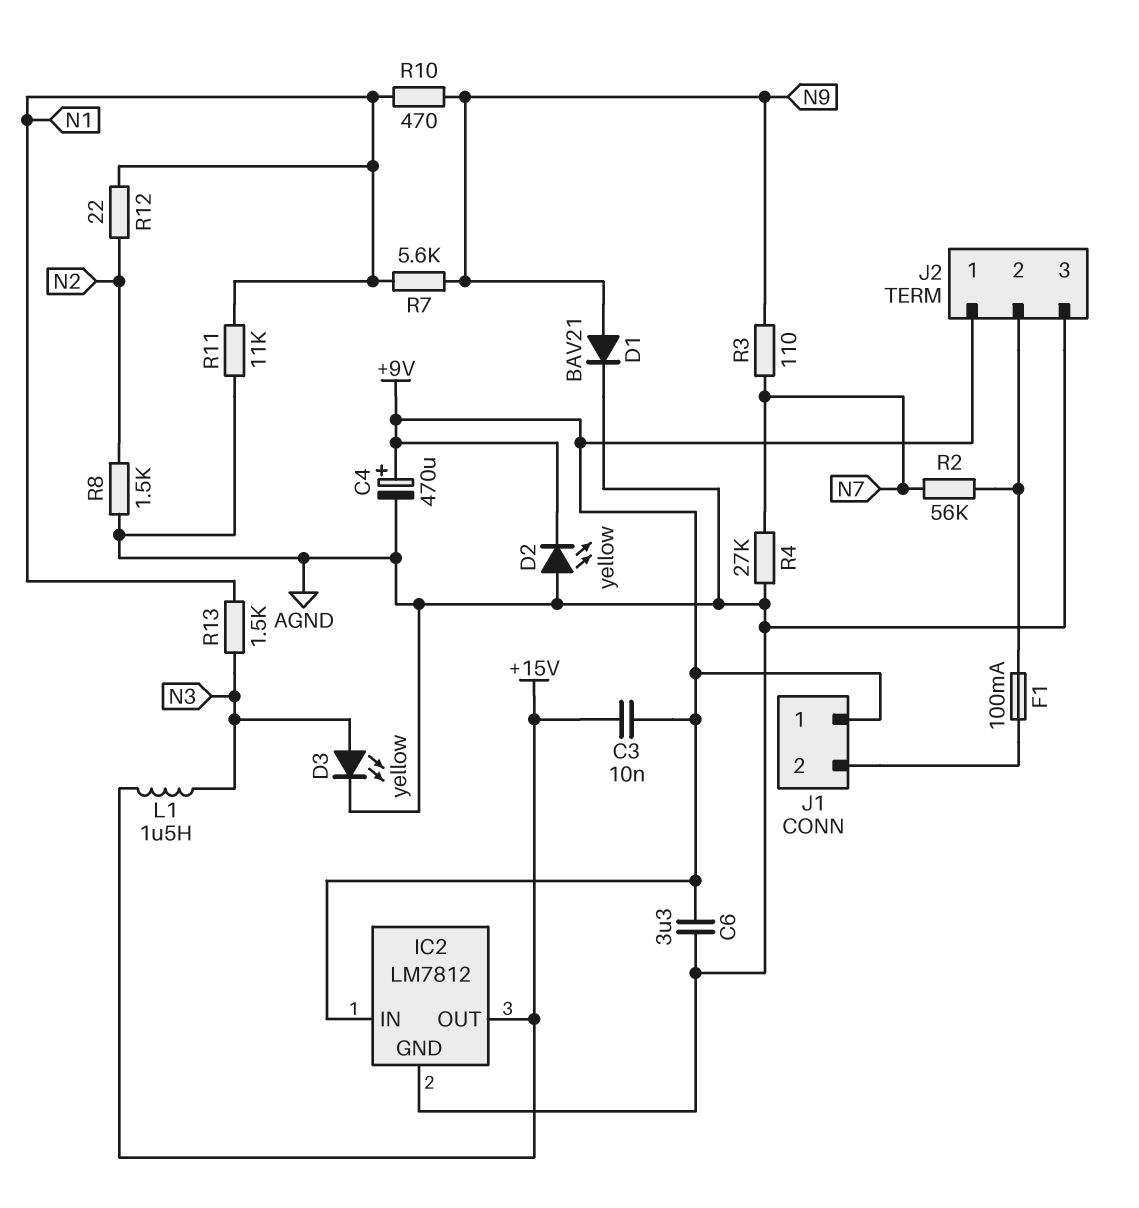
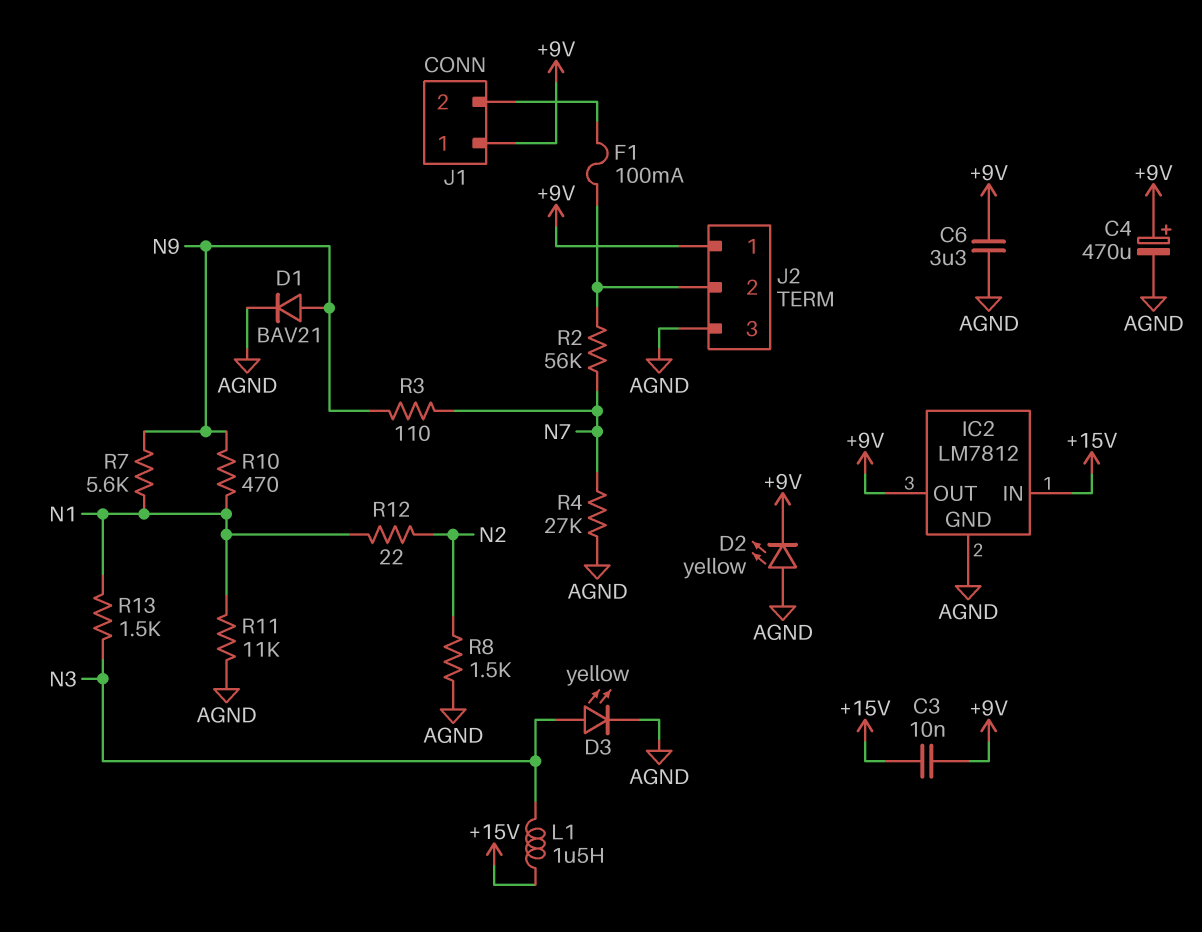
IC2 pin IN: +9V -> +15V
IC2 pin OUT: +15V -> +9V

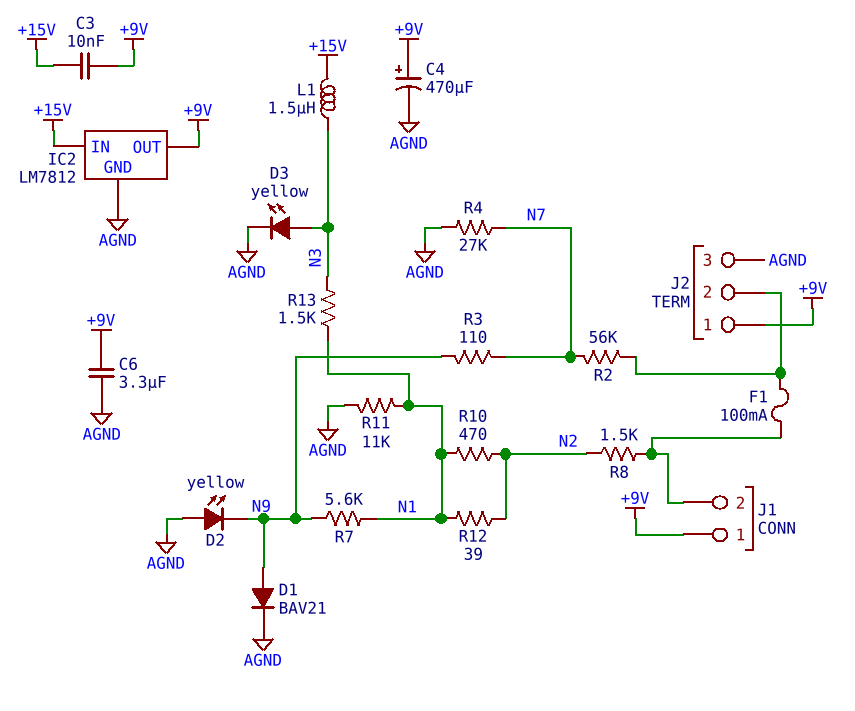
D2: LED yellow (A AGND, K +9V) -> LED yellow (A AGND, K N9)
R8: 1.5k (AGND, N2) -> 1.5k (J1/2, N2)
R10: 470 (N1, N9) -> 470 (N1, N2)
R12: 22 (N1, N2) -> 39 (N1, N2)

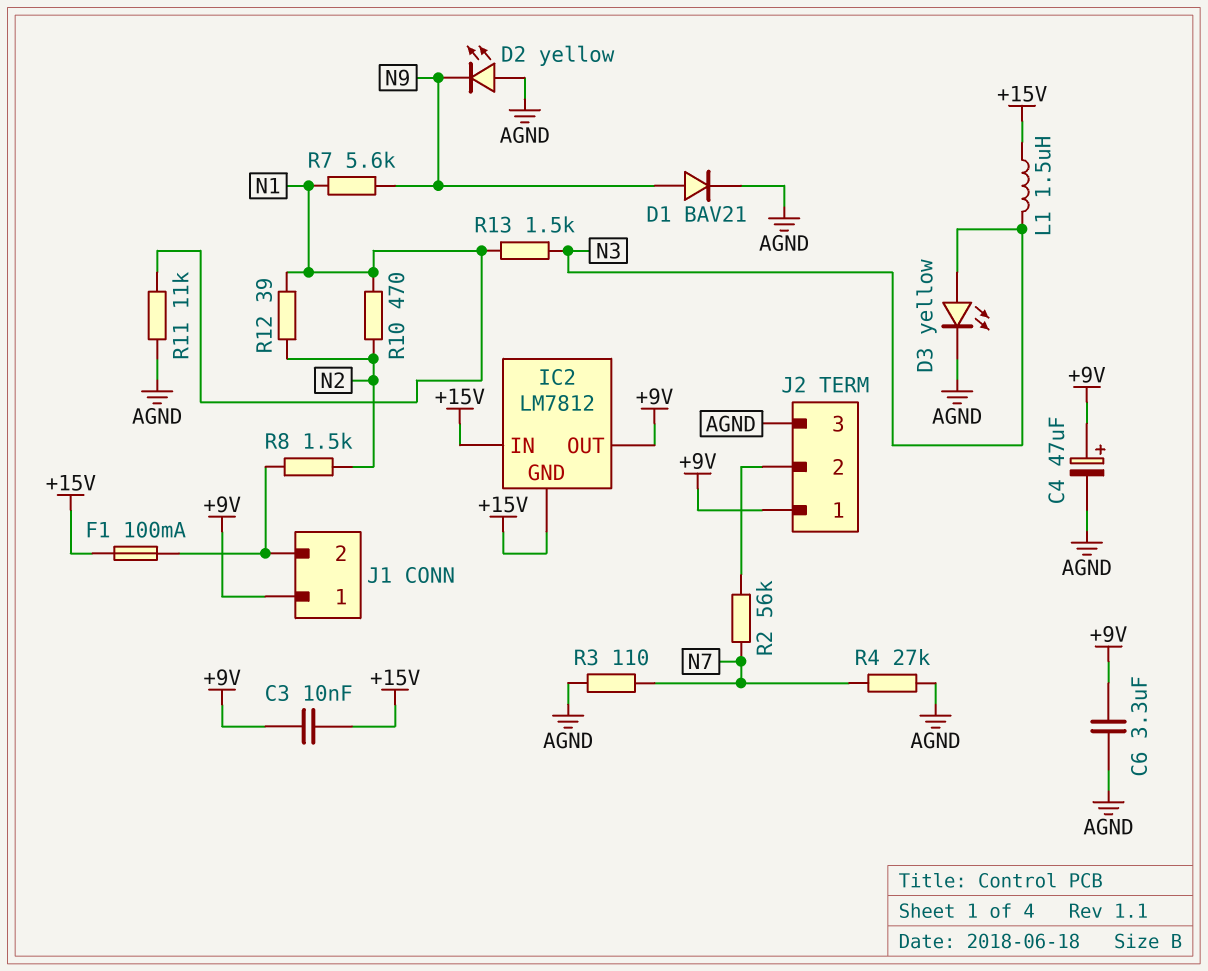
C4: 470uF (plus +9V, minus AGND) -> 47uF (plus +9V, minus AGND)
F1: 100mA (J1/2, J2/2) -> 100mA (+15V, J1/2)
IC2 pin GND: AGND -> +15V
R3: 110 (N7, N9) -> 110 (AGND, N7)

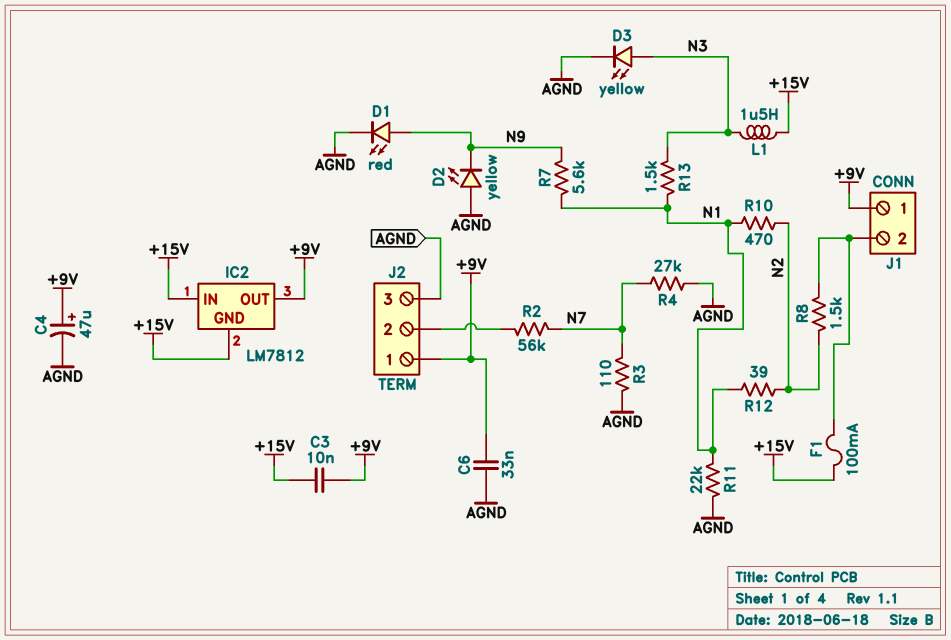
C6: 3.3uF (+9V, AGND) -> 33nF (+9V, AGND)
D1: diode BAV21 (A N9, K AGND) -> LED red (A N9, K AGND)
R11: 11k (AGND, N1) -> 22k (AGND, N1)

